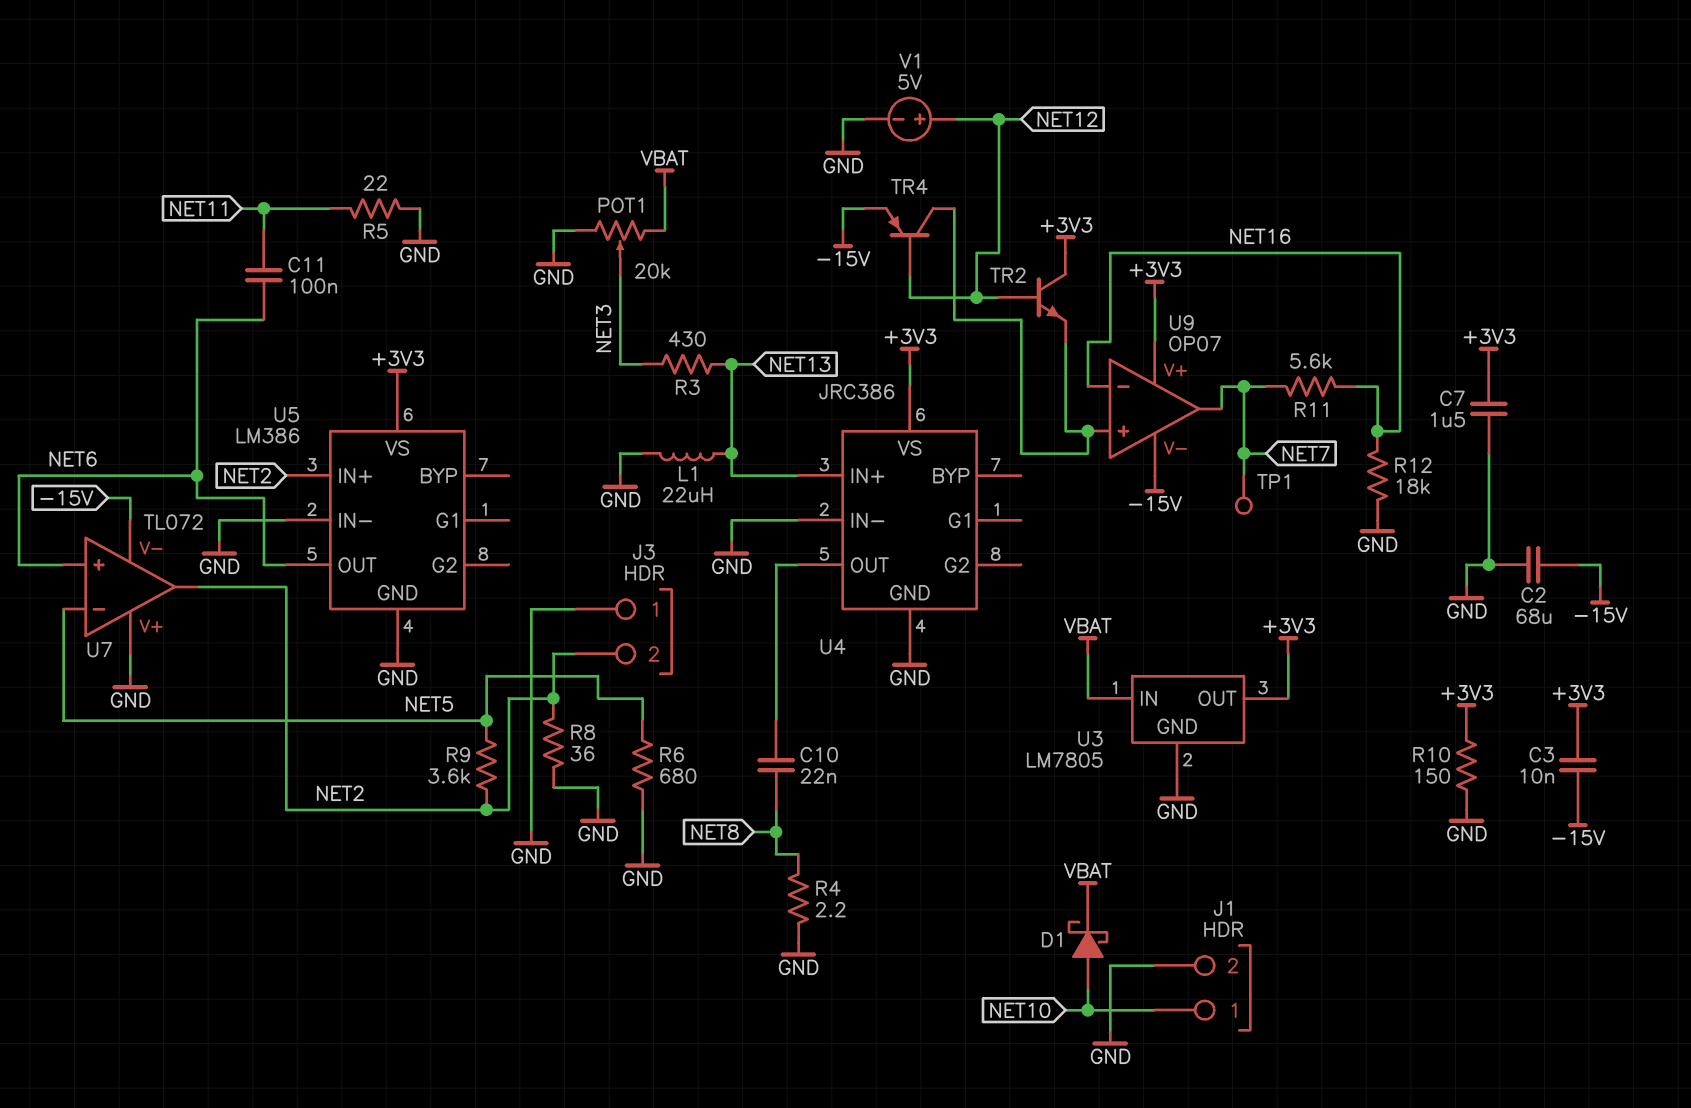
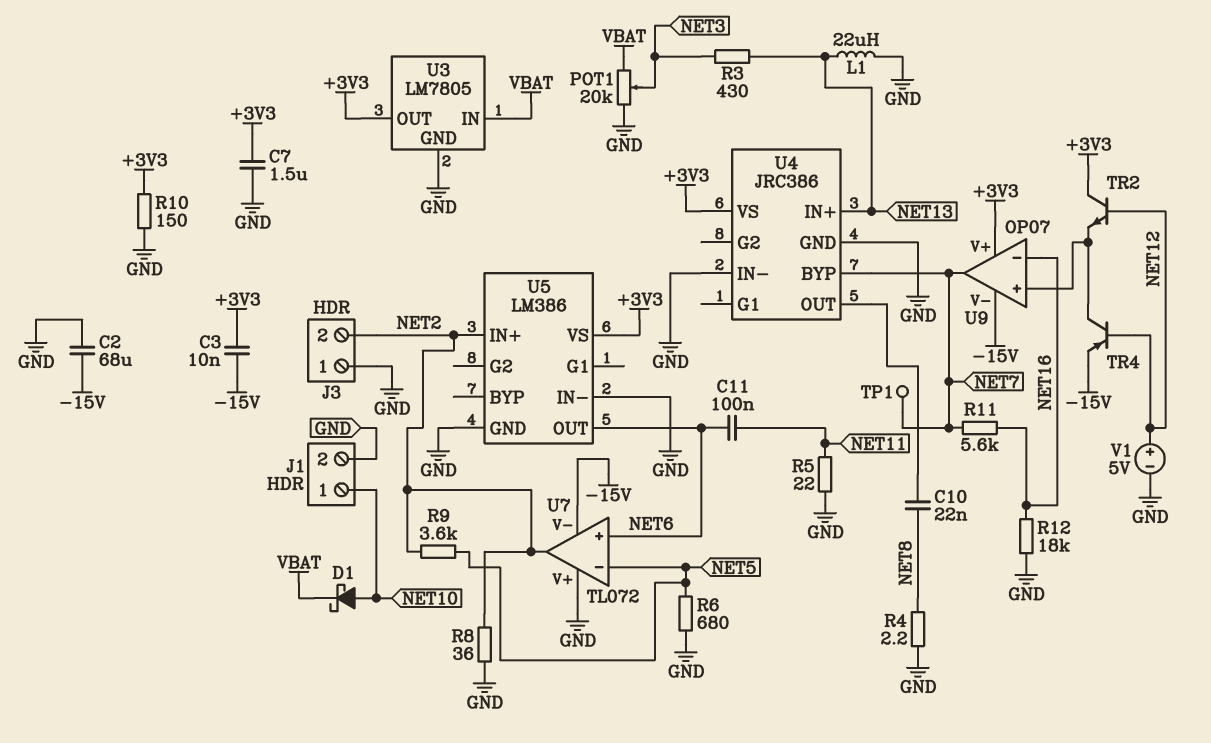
U4 pin BYP: none -> NET7

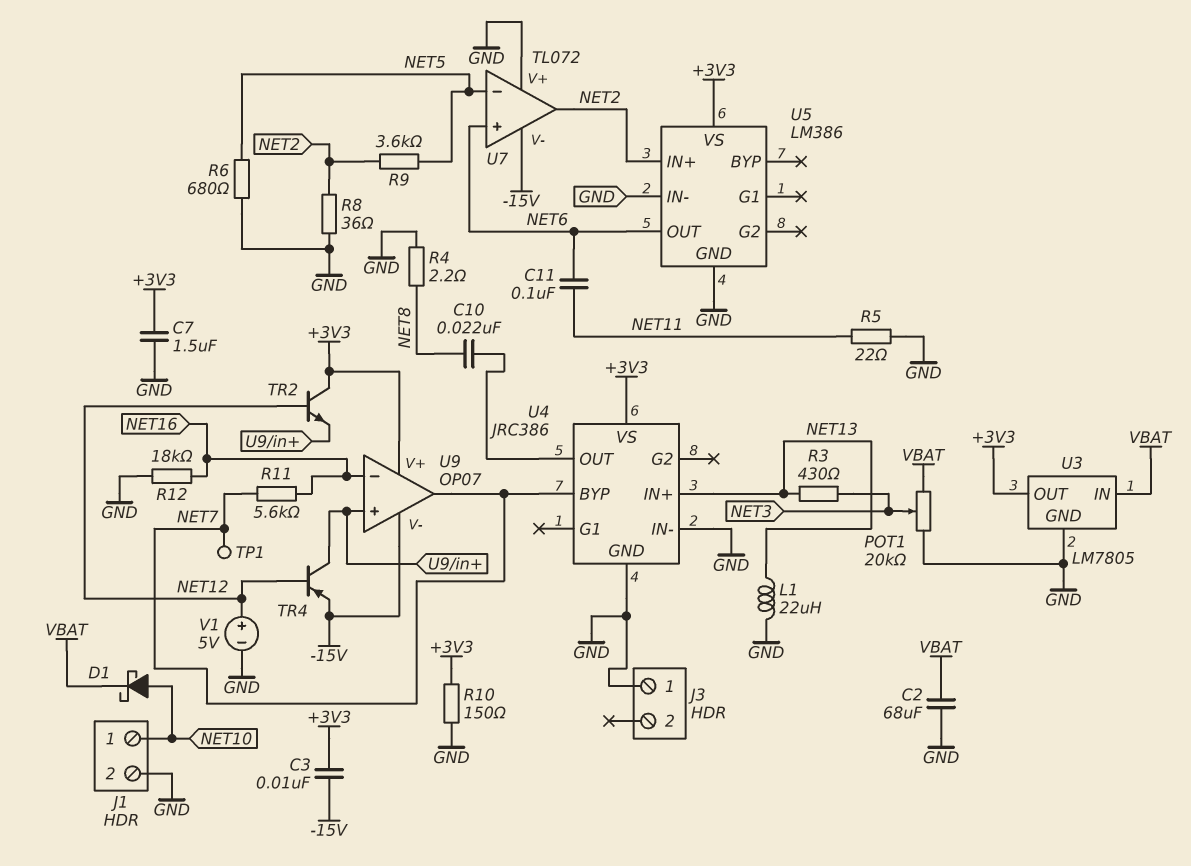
C2: 68uF (-15V, GND) -> 68uF (GND, VBAT)
J3 pin 2: NET2 -> none

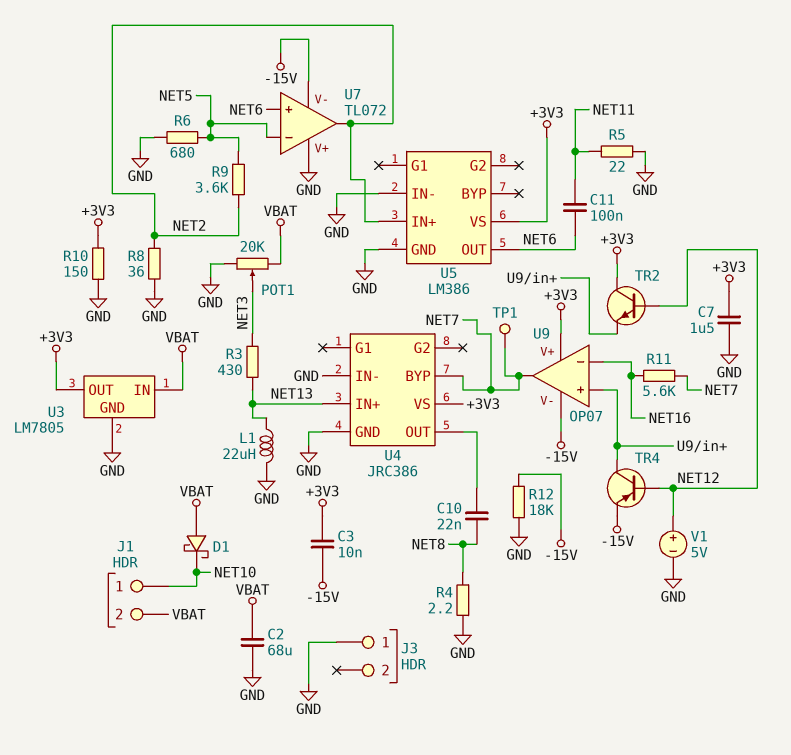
D1: schottky (A NET10, K VBAT) -> schottky (A VBAT, K NET10)
J1 pin 2: GND -> VBAT
R12: 18k (GND, NET16) -> 18k (-15V, GND)

